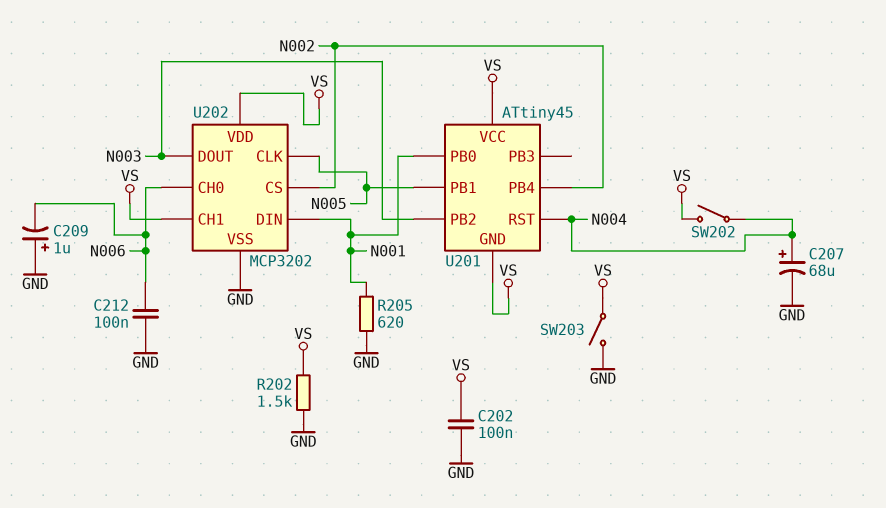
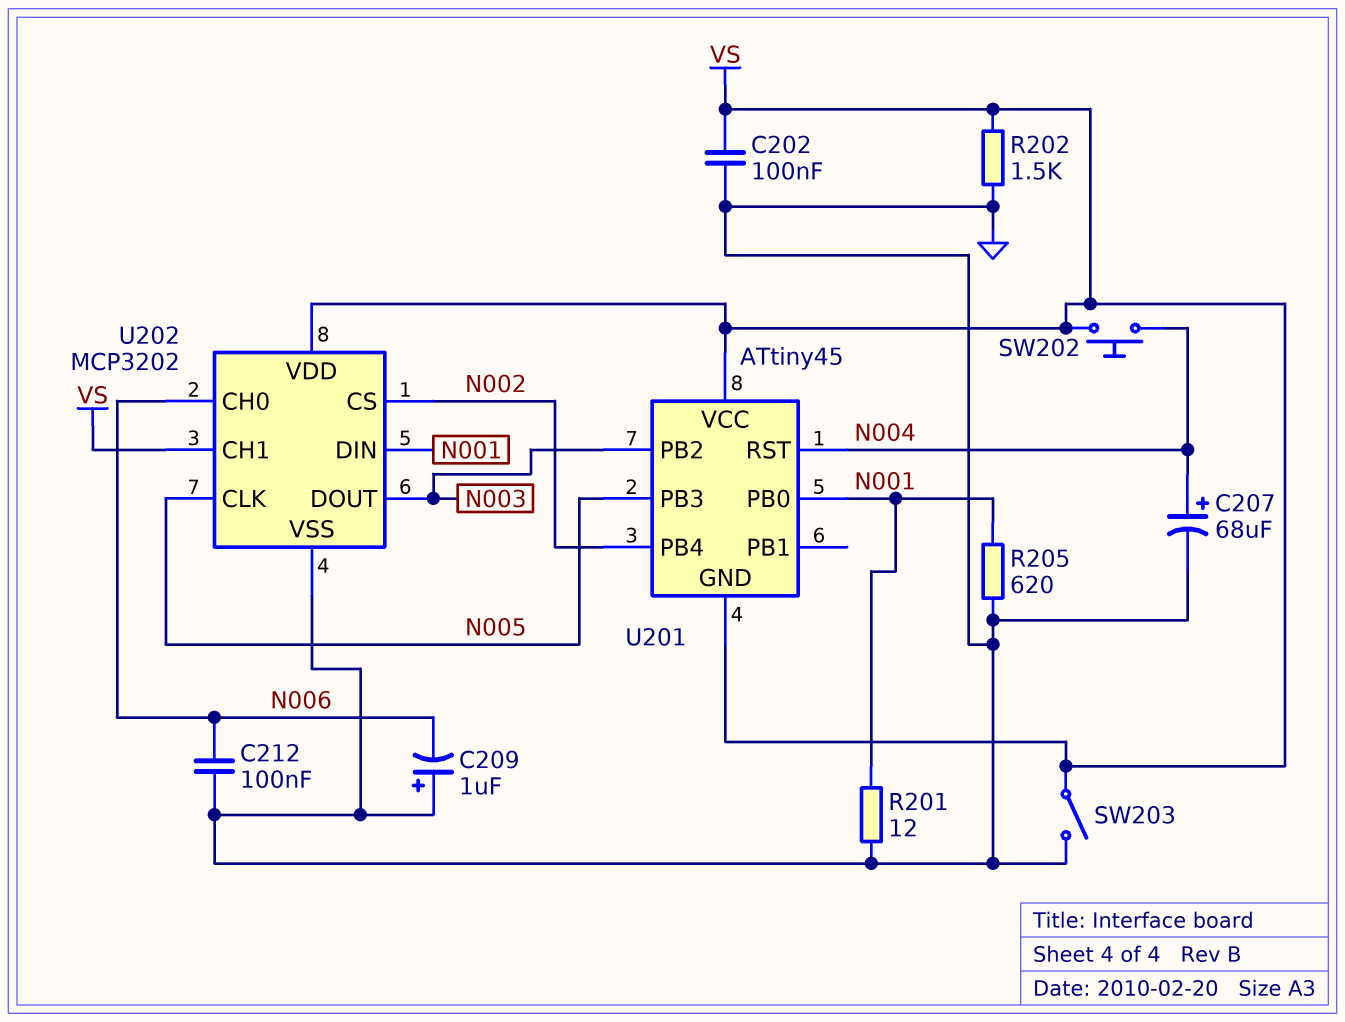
R201: none -> 12 (GND, N001)
SW202: switch (N004, VS) -> button (N004, VS)
U201 pin PB1: N005 -> none
U201 pin PB3: none -> N005

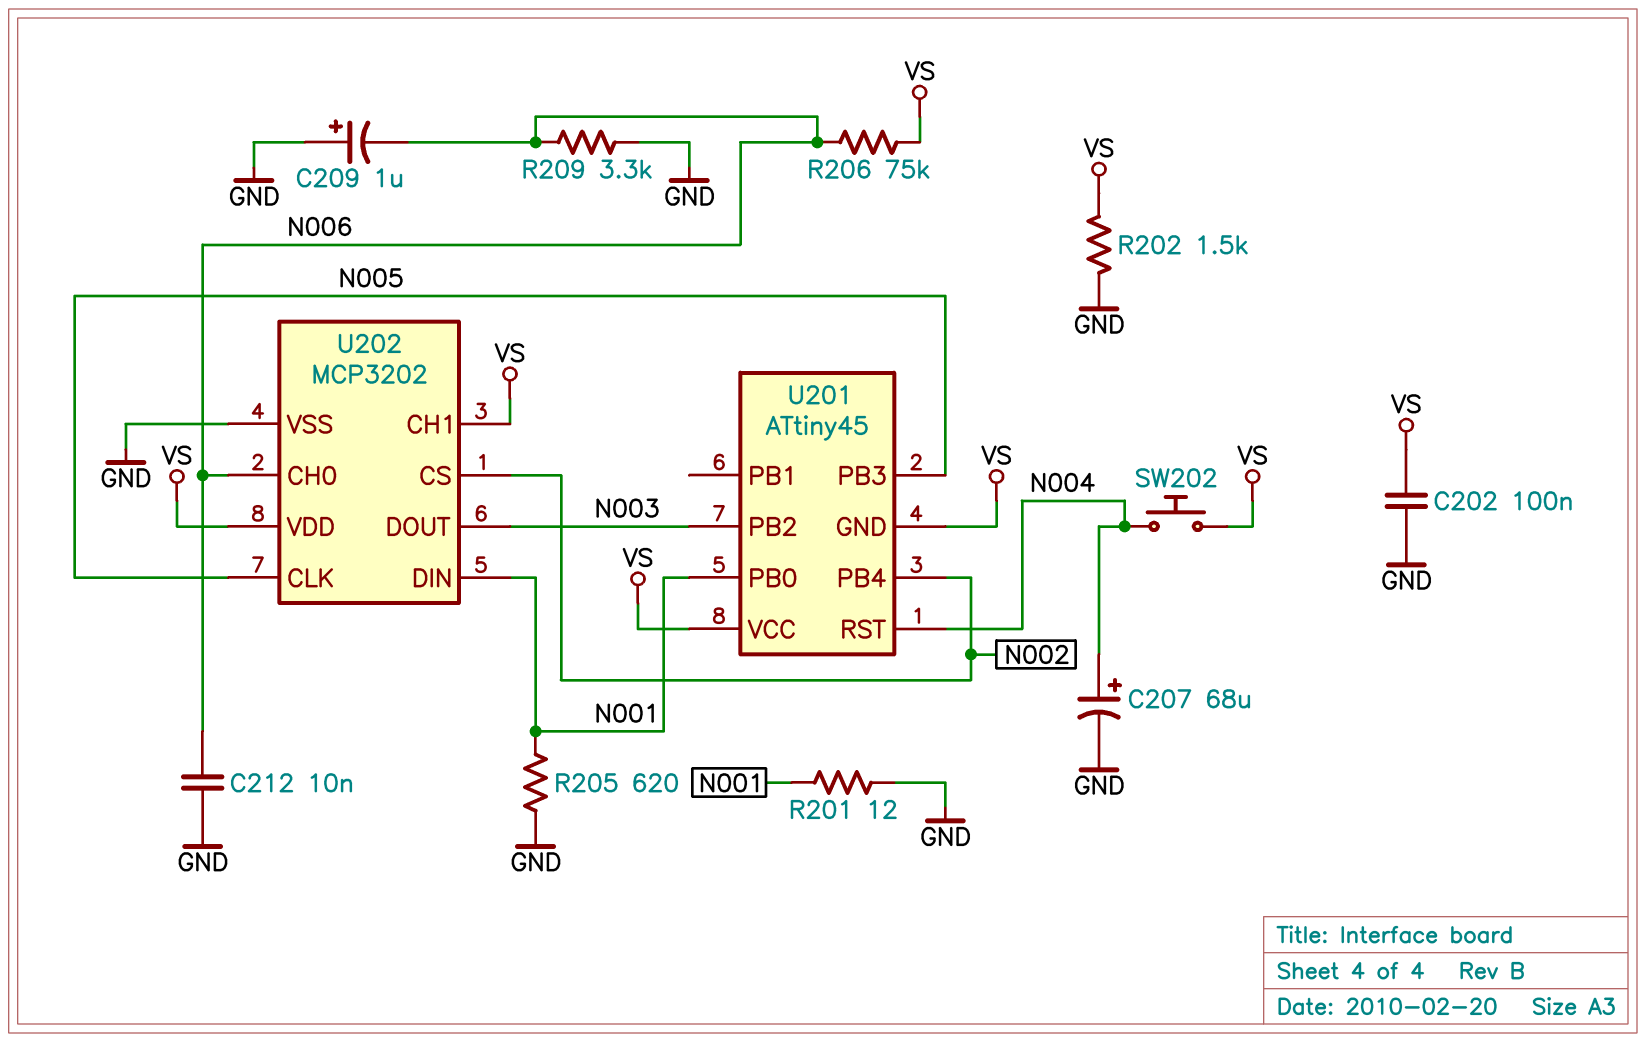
C212: 100nF (GND, N006) -> 10nF (GND, N006)
R206: none -> 75k (N006, VS)
R209: none -> 3.3k (GND, N006)
SW203: switch (GND, VS) -> none

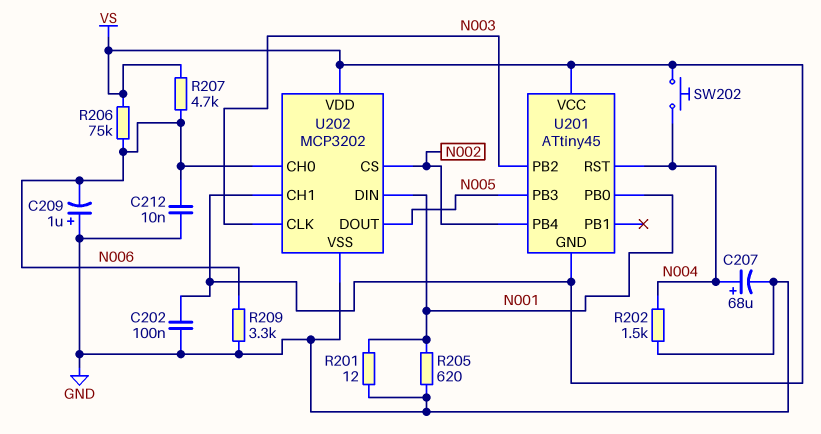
R202: 1.5k (GND, VS) -> 1.5k (GND, N004)
R207: none -> 4.7k (N006, VS)
U202 pin CLK: N005 -> N003
U202 pin DOUT: N003 -> N005

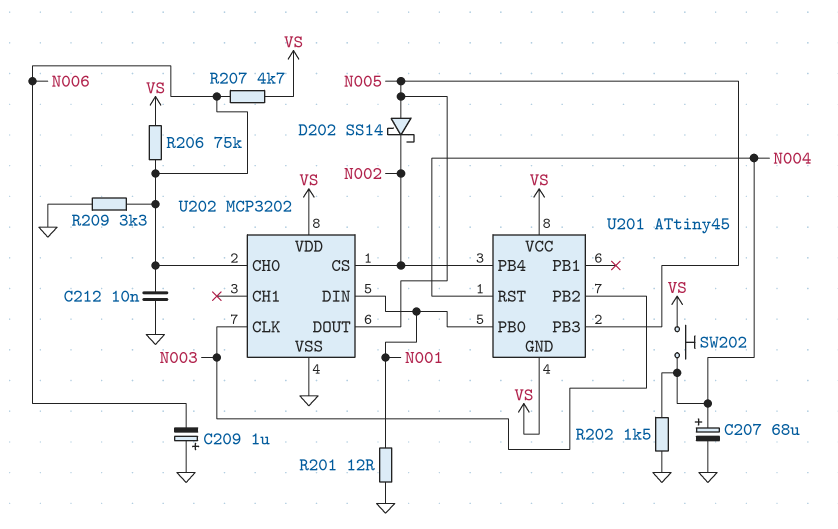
C202: 100nF (GND, VS) -> none
D202: none -> schottky SS14 (A N005, K N002)
R205: 620 (GND, N001) -> none
U202 pin CH1: VS -> none

